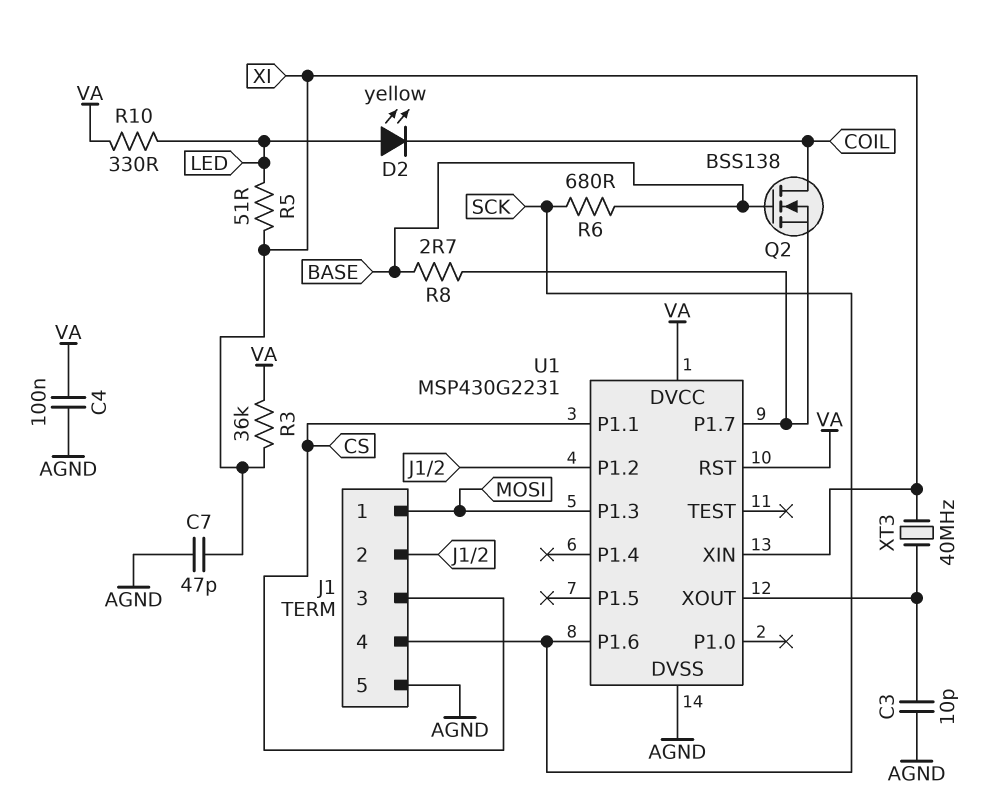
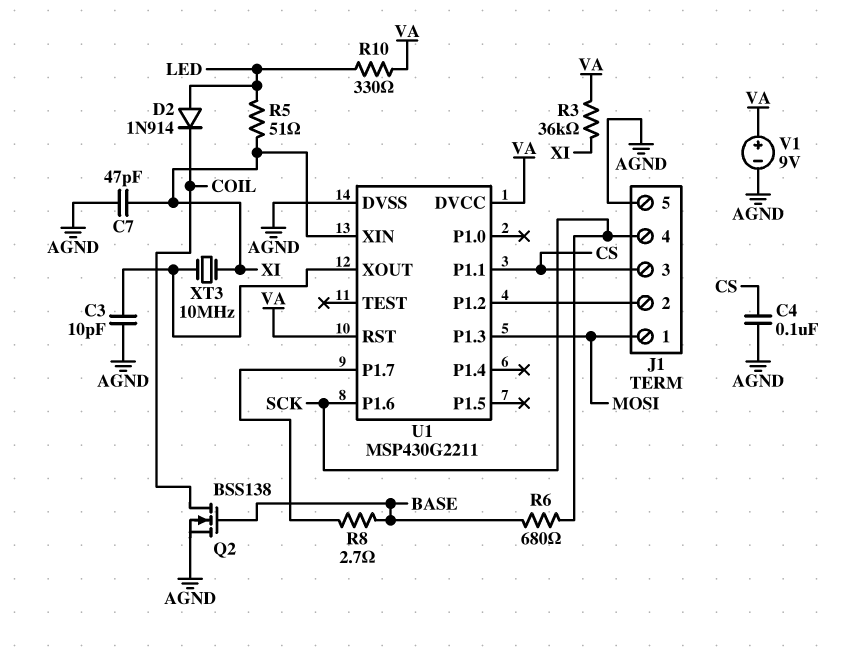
C4: 100nF (AGND, VA) -> 100nF (AGND, CS)
D2: LED yellow (A LED, K COIL) -> diode 1N914 (A LED, K COIL)
Q2: NMOS BSS138 (G BASE, D COIL, S U1/P1.7) -> NMOS BSS138 (G BASE, D COIL, S AGND)
U1: MSP430G2231 -> MSP430G2211
V1: none -> 9V (plus VA, minus AGND)
XT3: 40MHz (U1/XOUT, XI) -> 10MHz (U1/XOUT, XI)

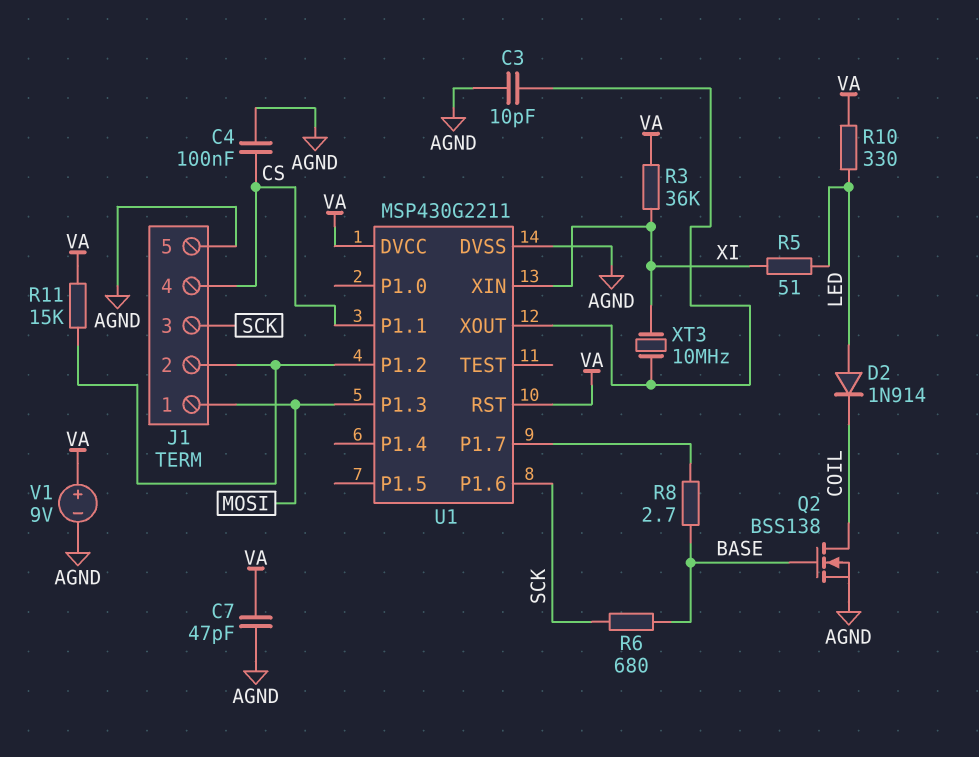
C7: 47pF (AGND, XI) -> 47pF (AGND, VA)
J1 pin 3: CS -> SCK
J1 pin 4: SCK -> CS
R11: none -> 15k (J1/2, VA)

